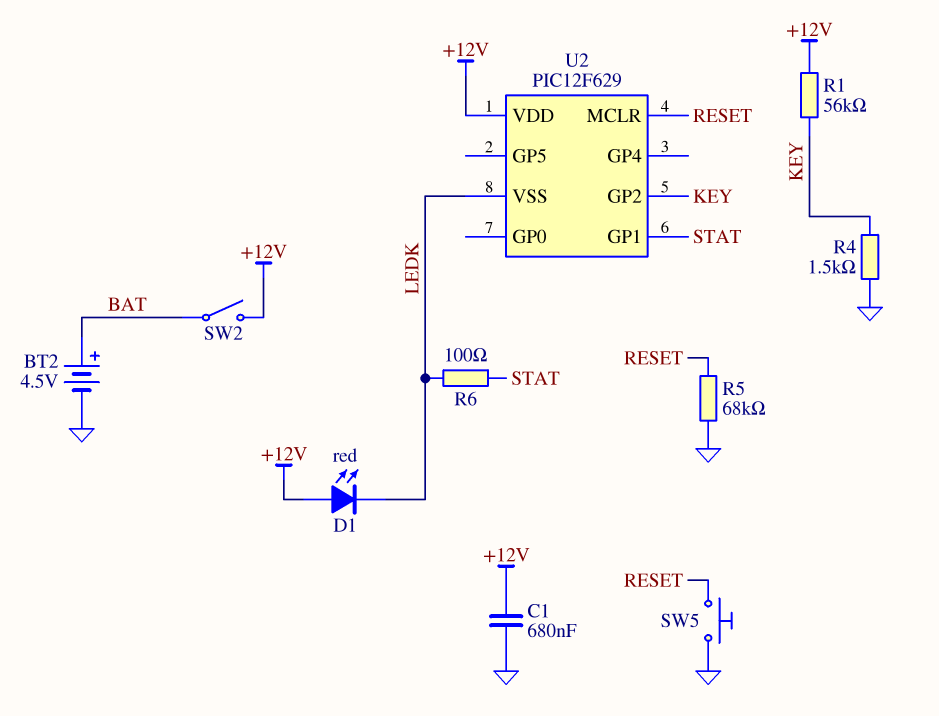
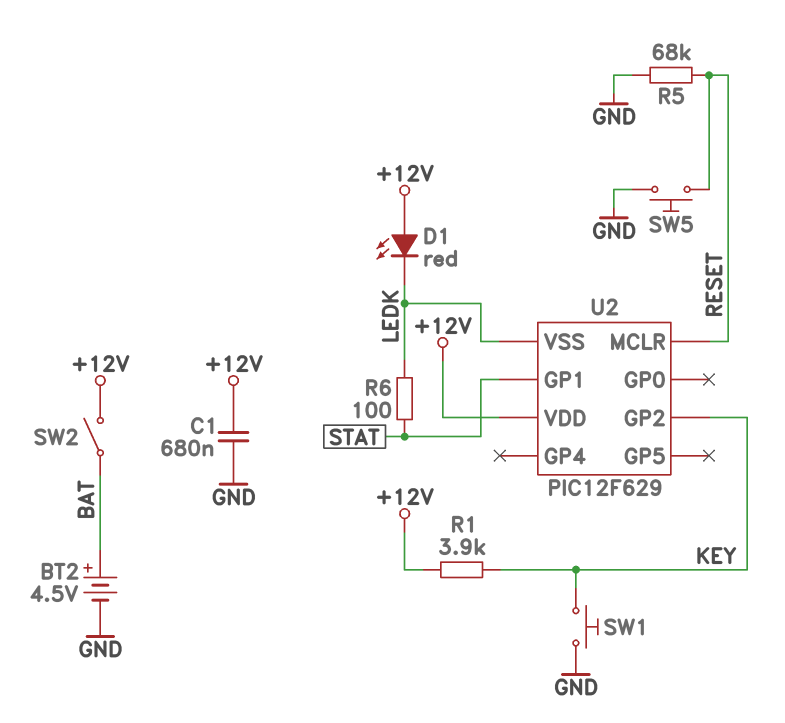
R1: 56k (+12V, KEY) -> 3.9k (+12V, KEY)
R4: 1.5k (GND, KEY) -> none
SW1: none -> button (GND, KEY)

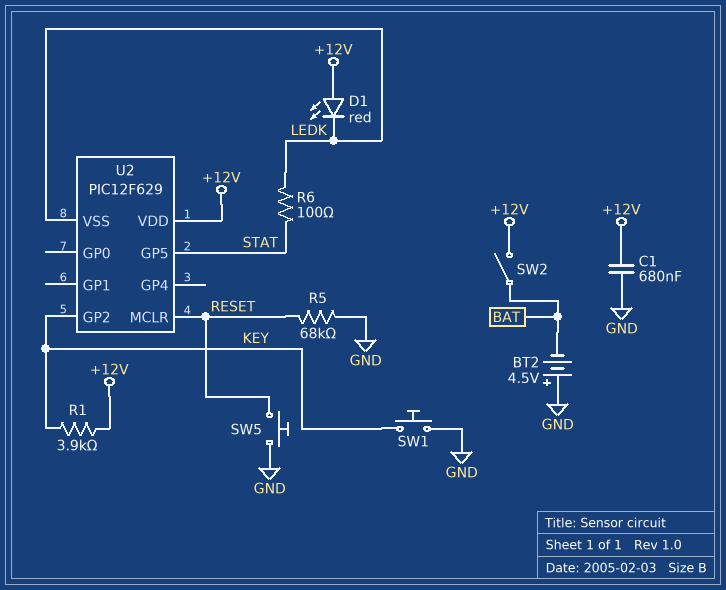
BT2: 4.5V (plus BAT, minus GND) -> 4.5V (plus GND, minus BAT)
U2 pin GP1: STAT -> none
U2 pin GP5: none -> STAT

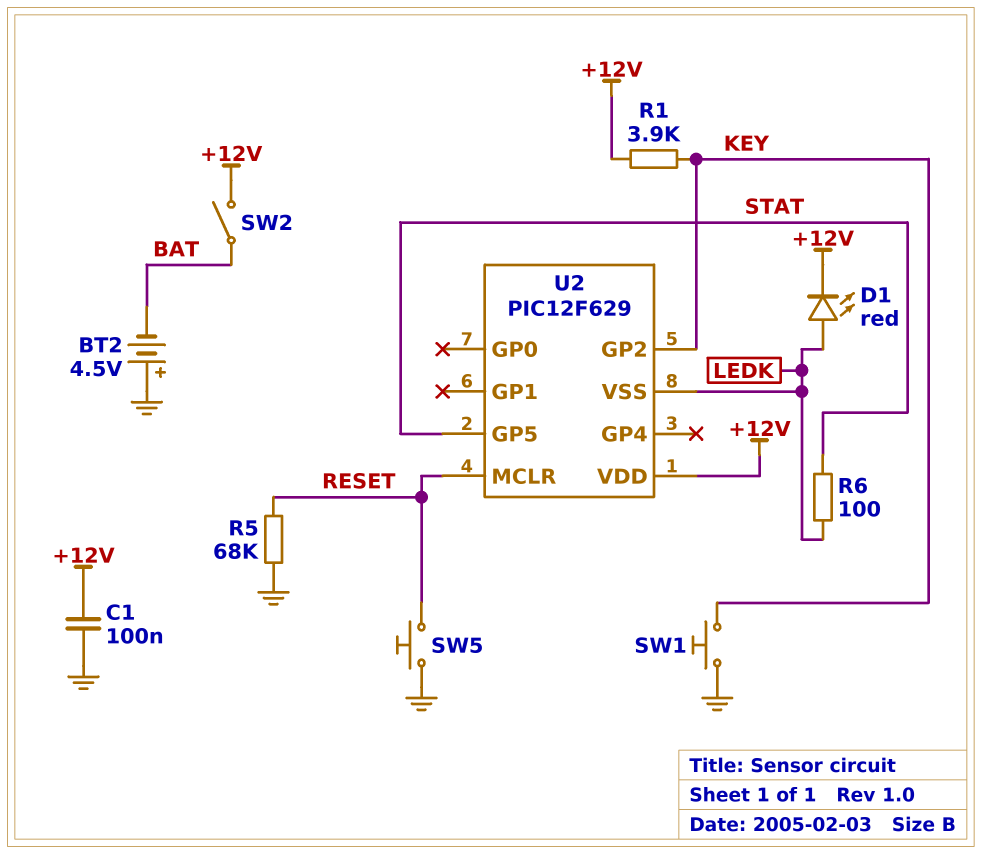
C1: 680nF (+12V, GND) -> 100nF (+12V, GND)
D1: LED red (A +12V, K LEDK) -> LED red (A LEDK, K +12V)

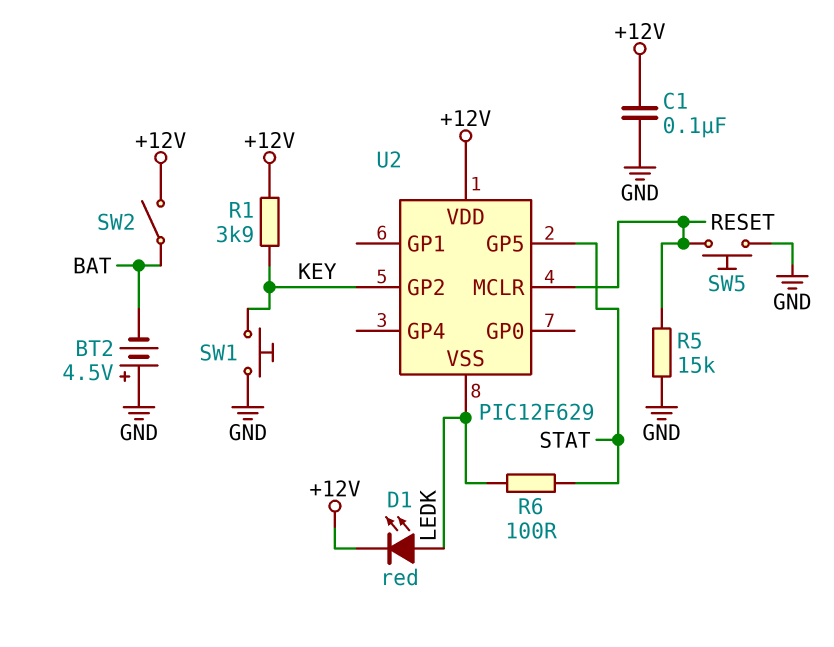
R5: 68k (GND, RESET) -> 15k (GND, RESET)

